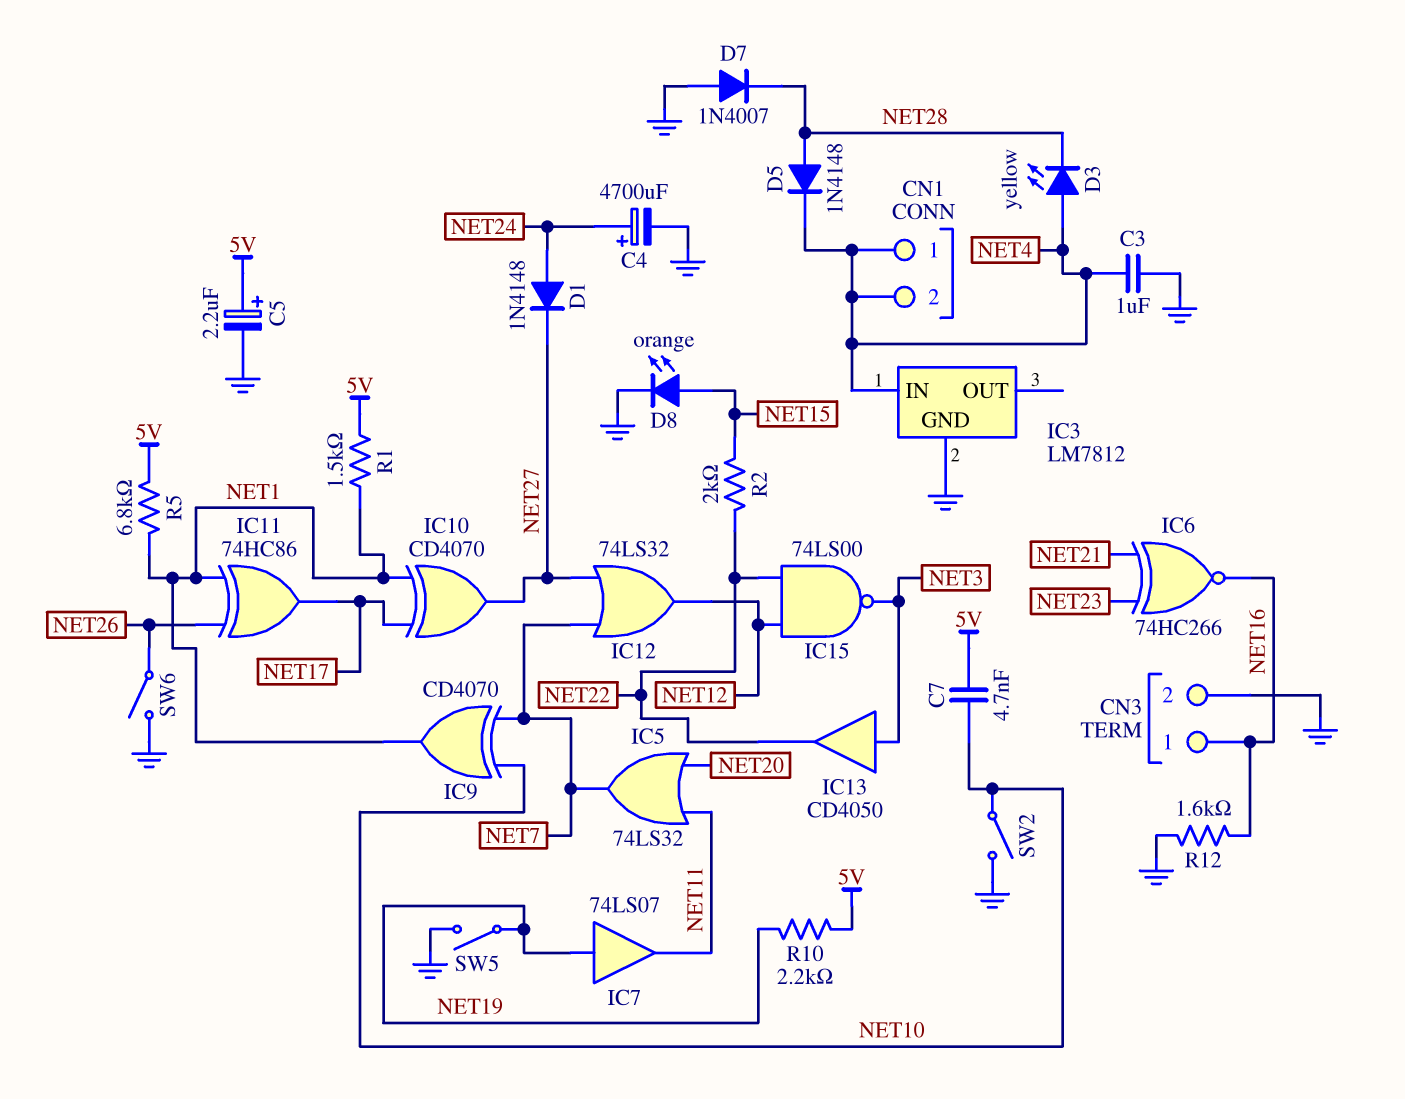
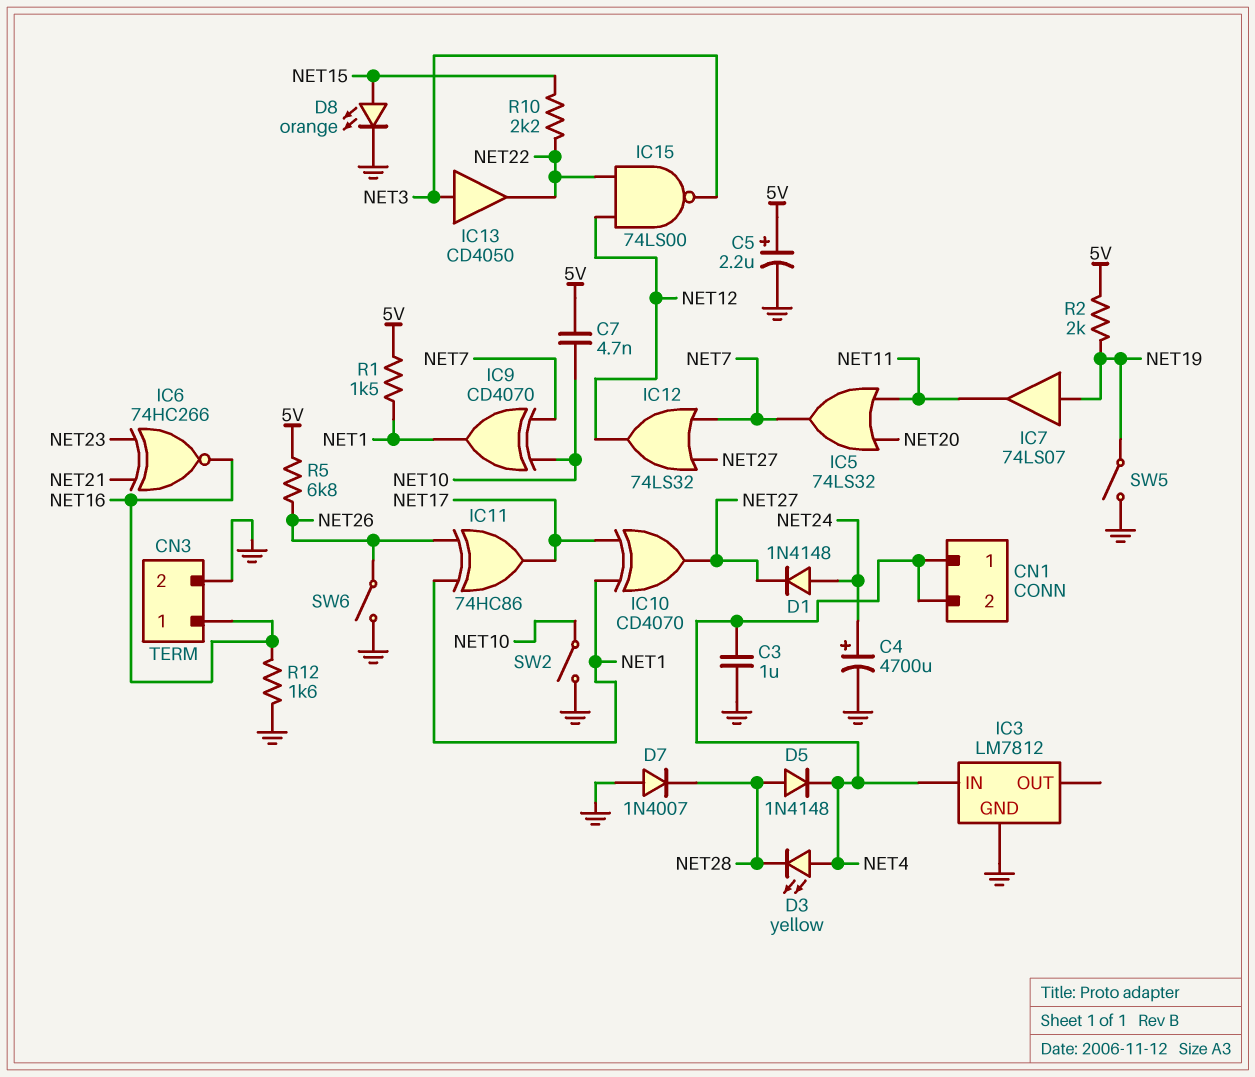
R2: 2k (NET15, NET22) -> 2k (5V, NET19)
R5: 6.8k (5V, NET1) -> 6.8k (5V, NET26)
R10: 2.2k (5V, NET19) -> 2.2k (NET15, NET22)

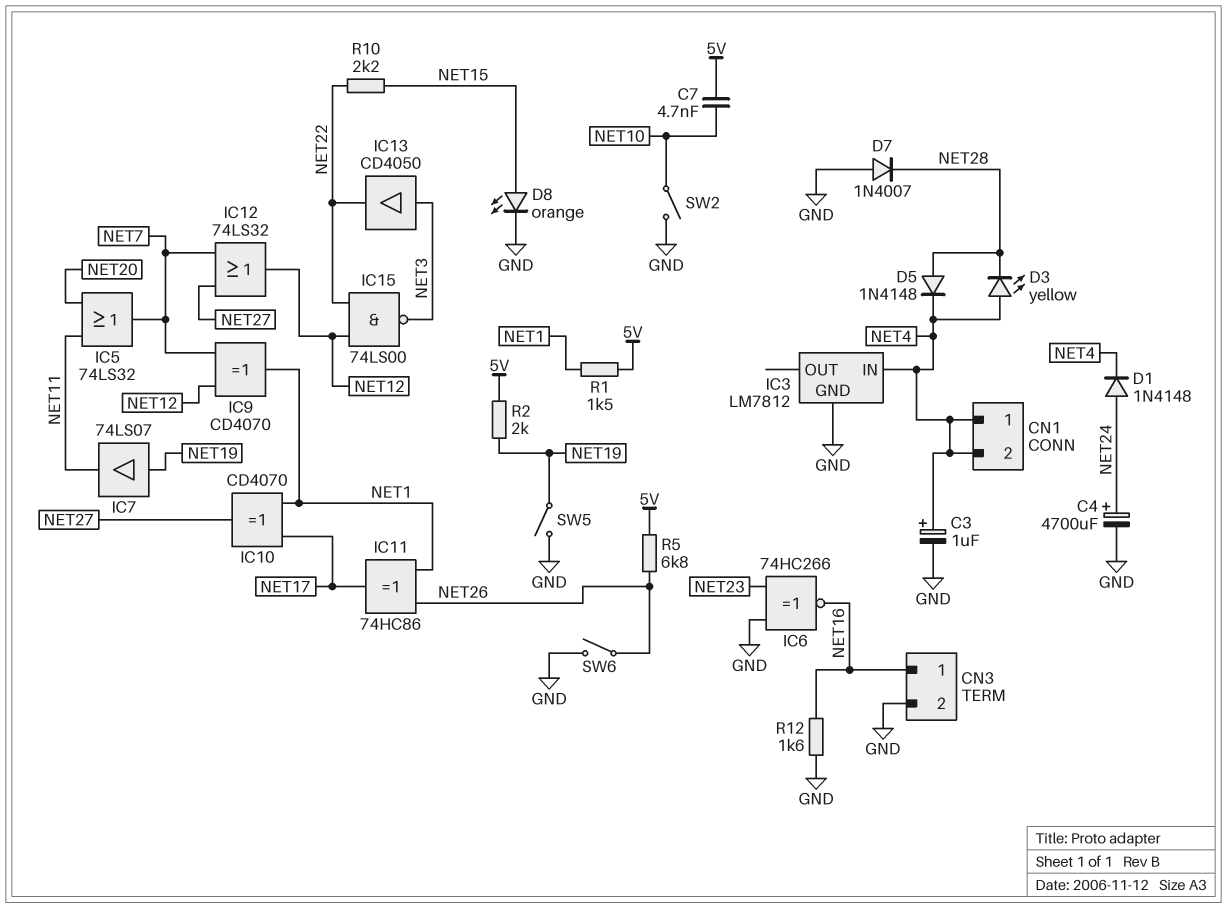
C3: 1uF (GND, NET4) -> 1uF (plus NET4, minus GND)
C5: 2.2uF (plus 5V, minus GND) -> none
D1: diode 1N4148 (A NET24, K NET27) -> diode 1N4148 (A NET24, K NET4)
IC6: XNOR 74HC266 (in NET21, in NET23, out NET16) -> XNOR 74HC266 (in GND, in NET23, out NET16)
IC9: XOR CD4070 (in NET7, in NET10, out NET1) -> XOR CD4070 (in NET7, in NET12, out NET1)

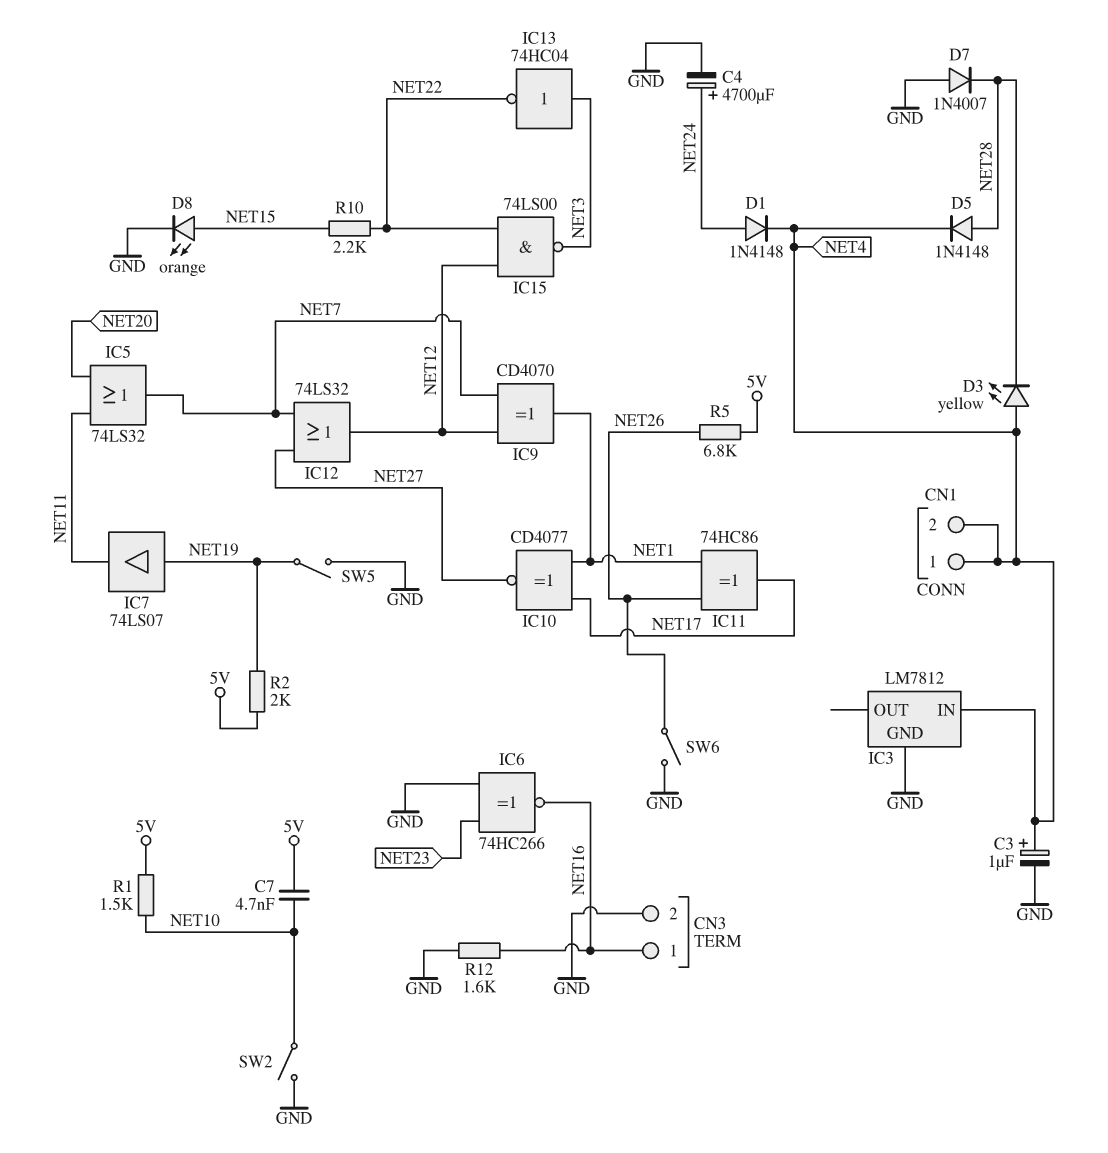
IC10: XOR CD4070 (in NET1, in NET17, out NET27) -> XNOR CD4077 (in NET1, in NET17, out NET27)
IC13: buffer CD4050 (in NET3, out NET22) -> NOT 74HC04 (in NET3, out NET22)
R1: 1.5k (5V, NET1) -> 1.5k (5V, NET10)

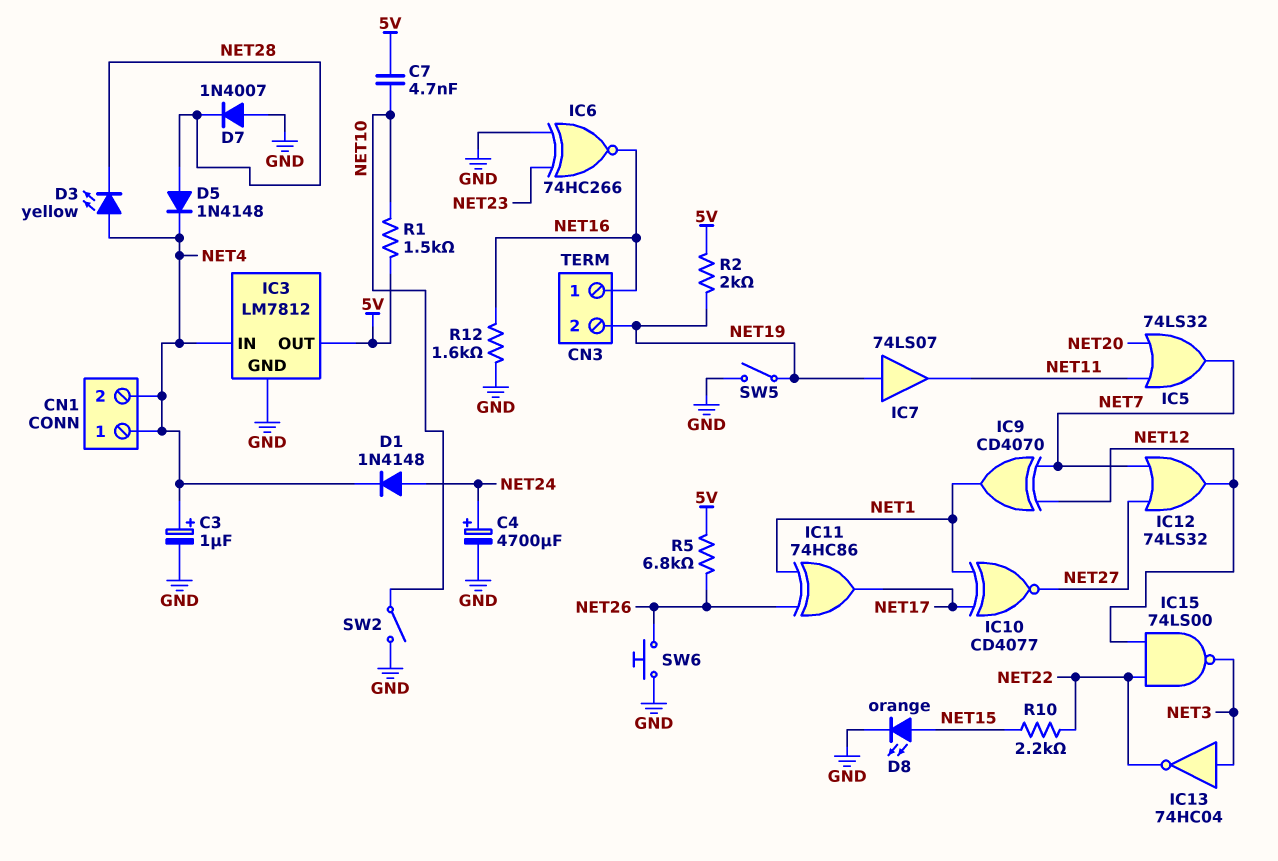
CN3 pin 2: GND -> NET19
IC3 pin OUT: none -> 5V
SW6: switch (GND, NET26) -> button (GND, NET26)

